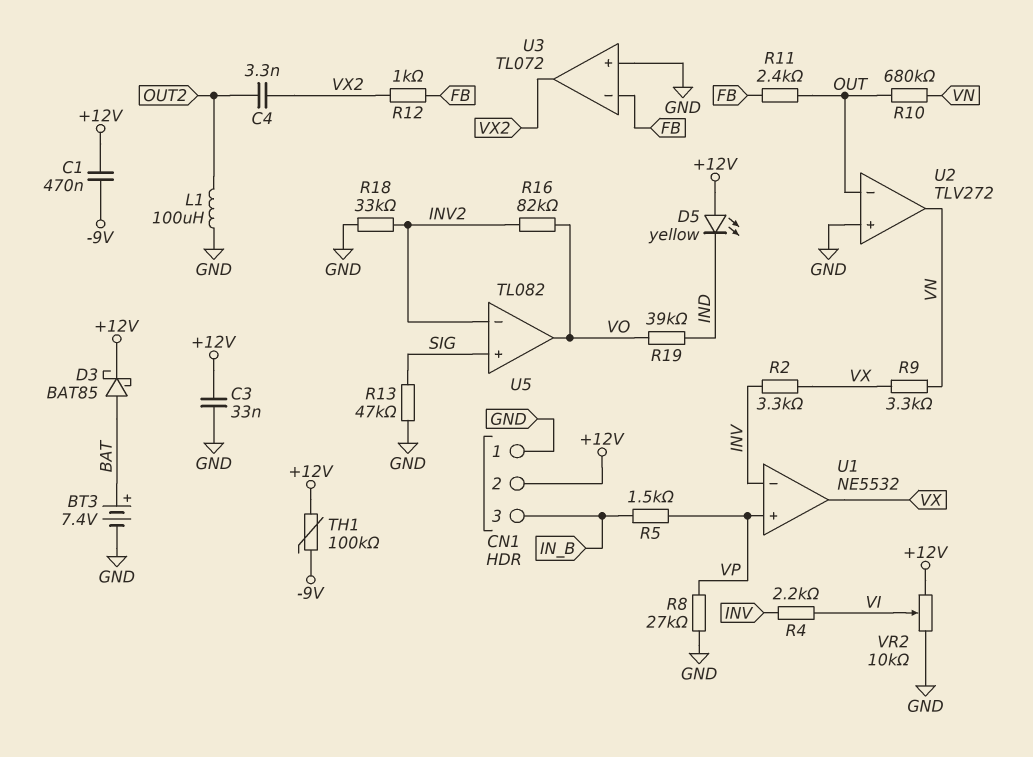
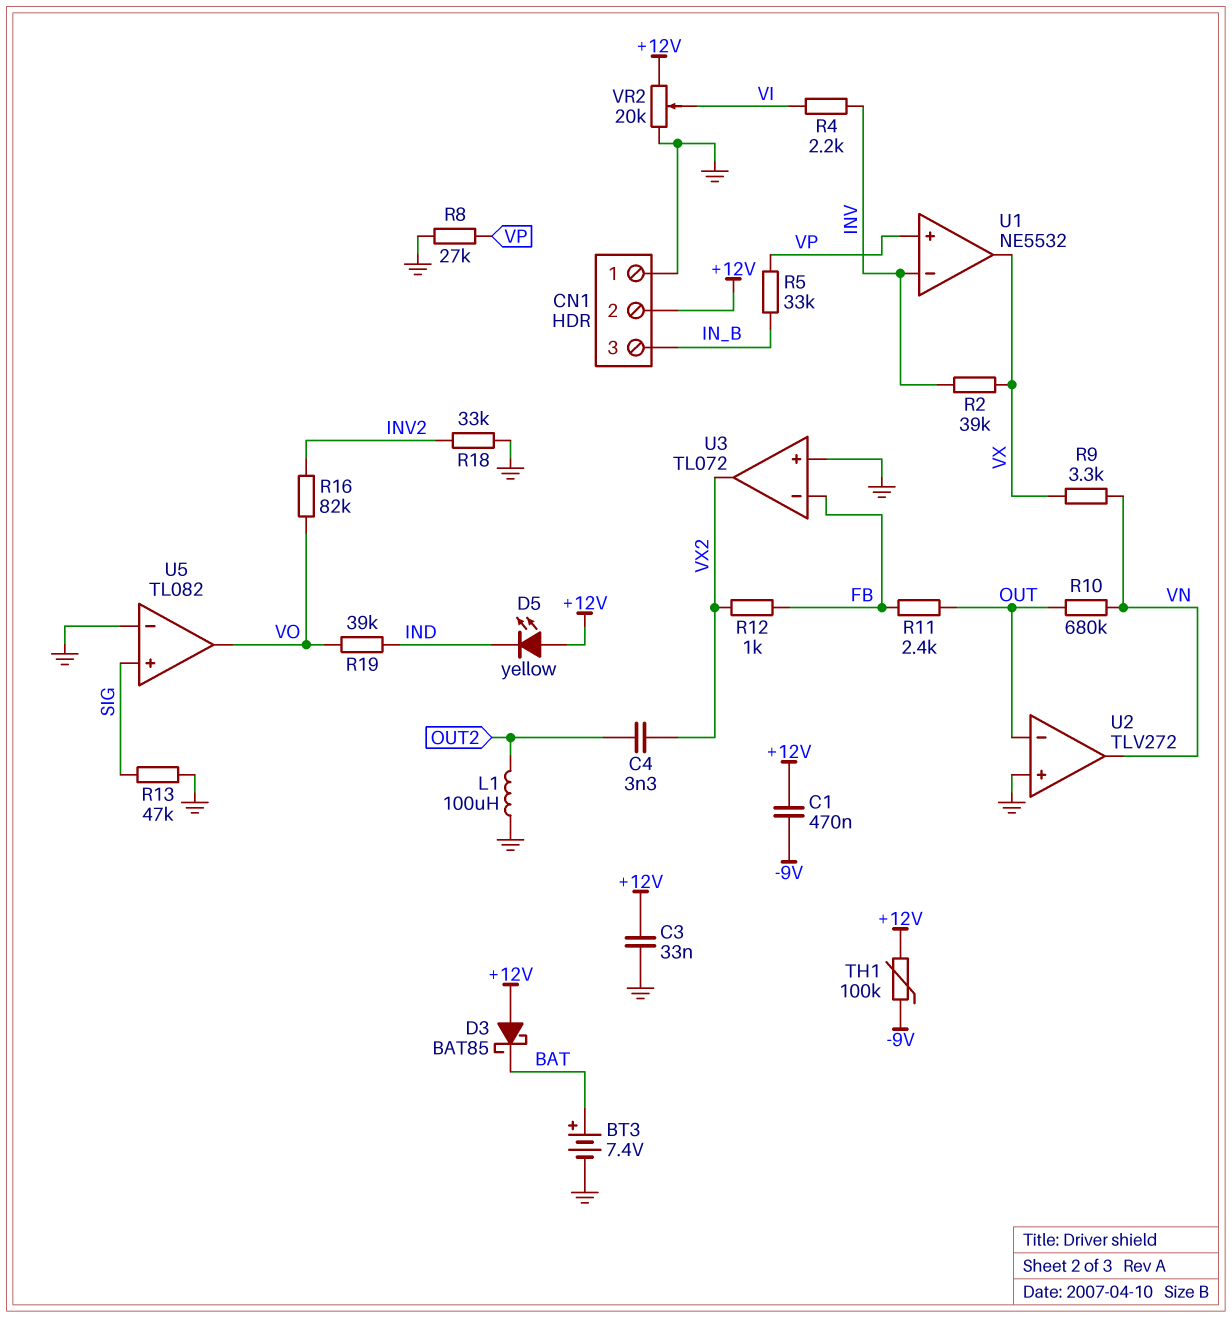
D3: schottky BAT85 (A BAT, K +12V) -> schottky BAT85 (A +12V, K BAT)
R2: 3.3k (INV, VX) -> 39k (INV, VX)
R5: 1.5k (IN_B, VP) -> 33k (IN_B, VP)
U5 pin in-: INV2 -> GND
VR2: 10k (+12V, GND, wiper VI) -> 20k (+12V, GND, wiper VI)

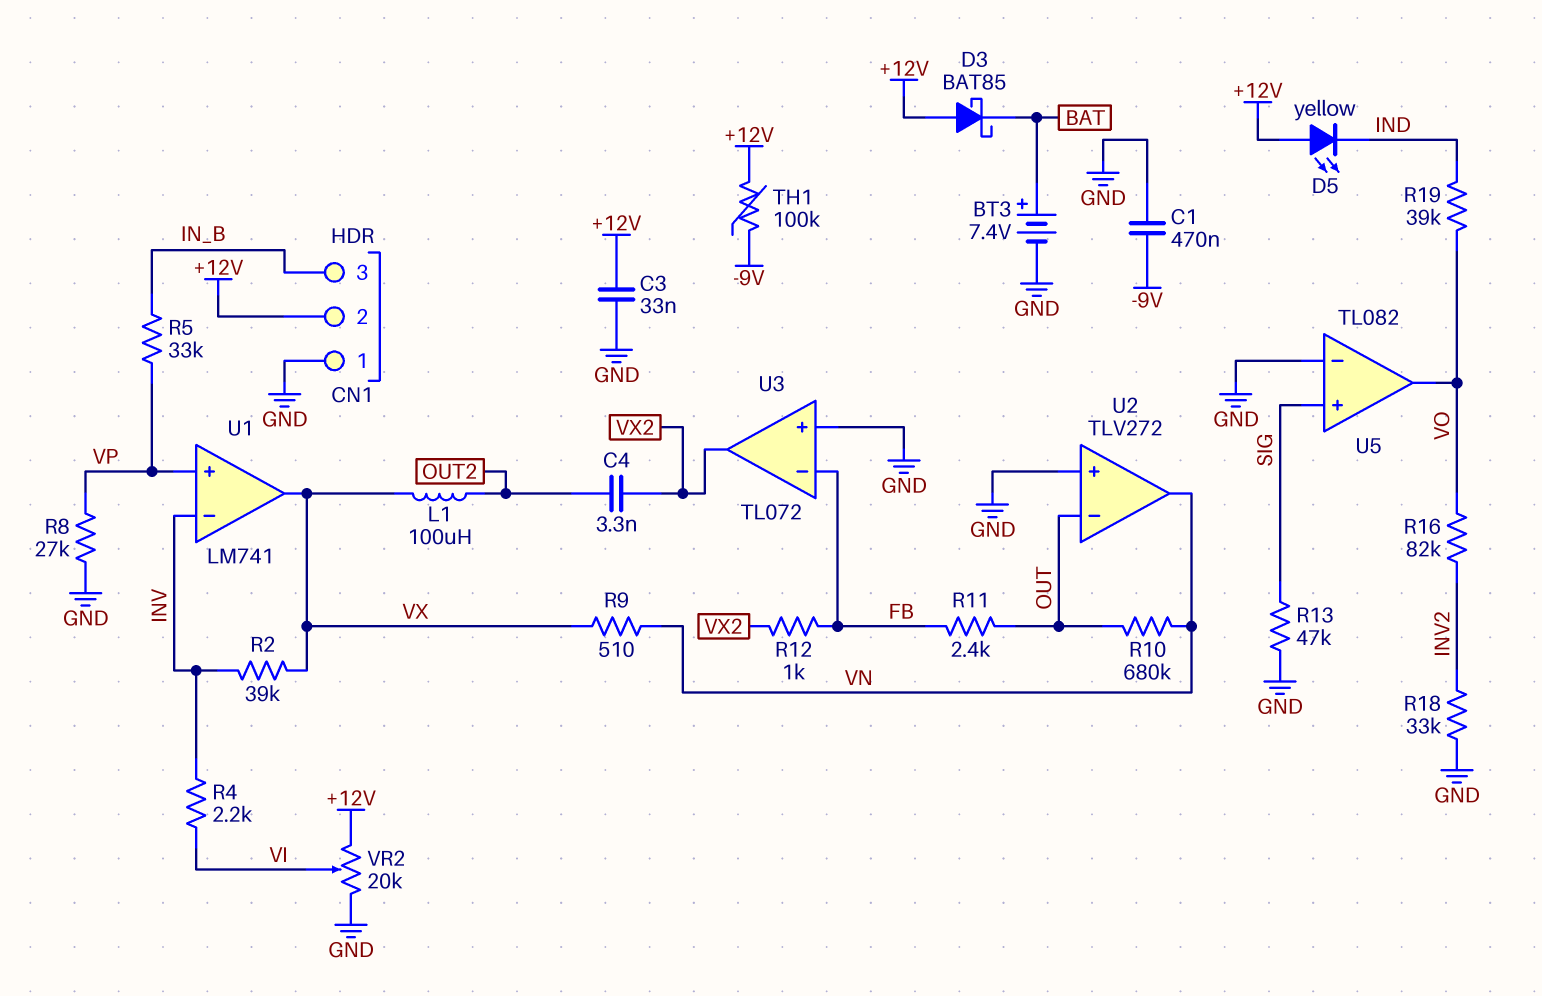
C1: 470nF (+12V, -9V) -> 470nF (-9V, GND)
L1: 100uH (GND, OUT2) -> 100uH (OUT2, VX)
R9: 3.3k (VN, VX) -> 510 (VN, VX)
U1: NE5532 -> LM741

